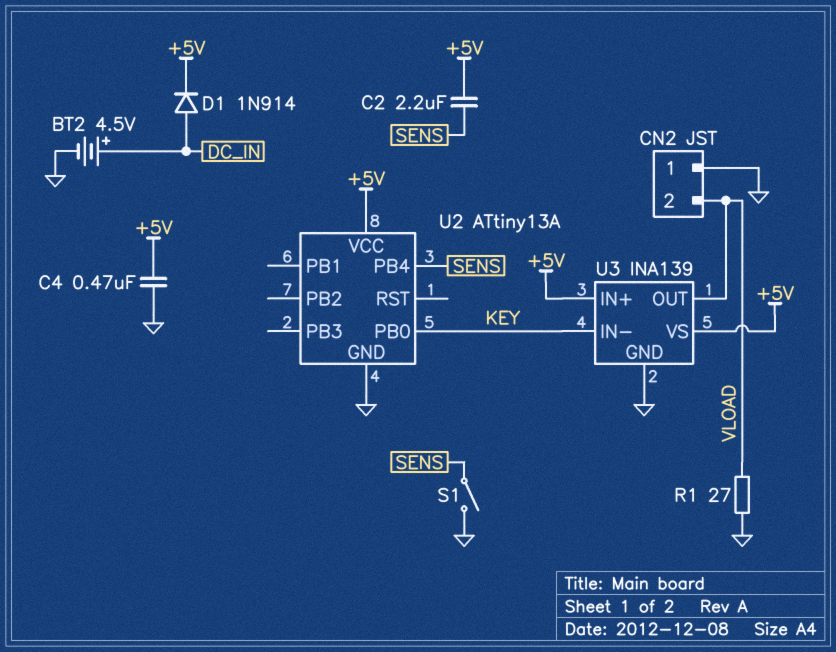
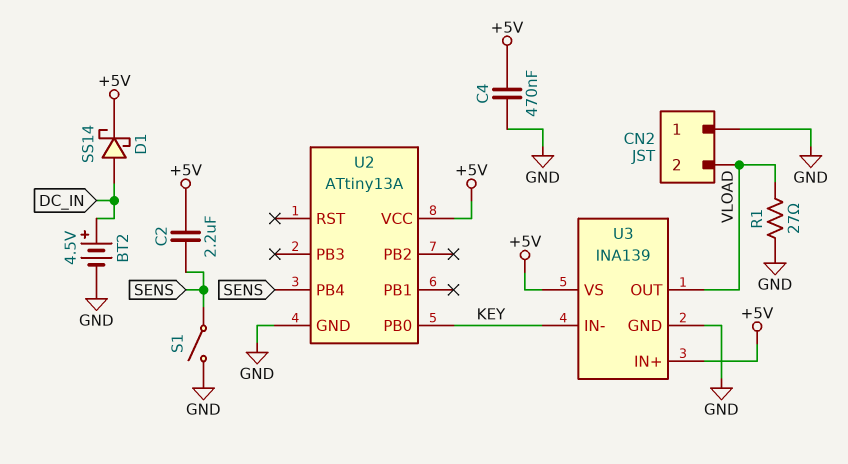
D1: diode 1N914 (A DC_IN, K +5V) -> schottky SS14 (A DC_IN, K +5V)

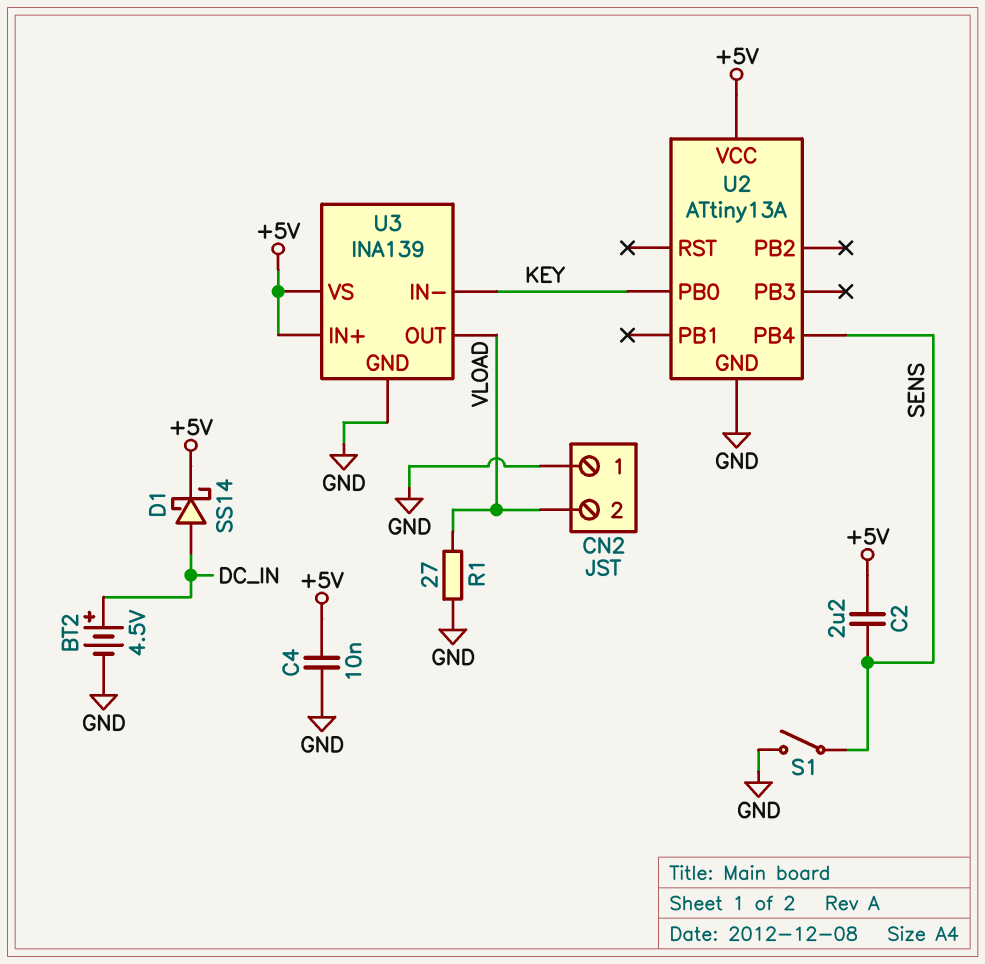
C4: 470nF (+5V, GND) -> 10nF (+5V, GND)

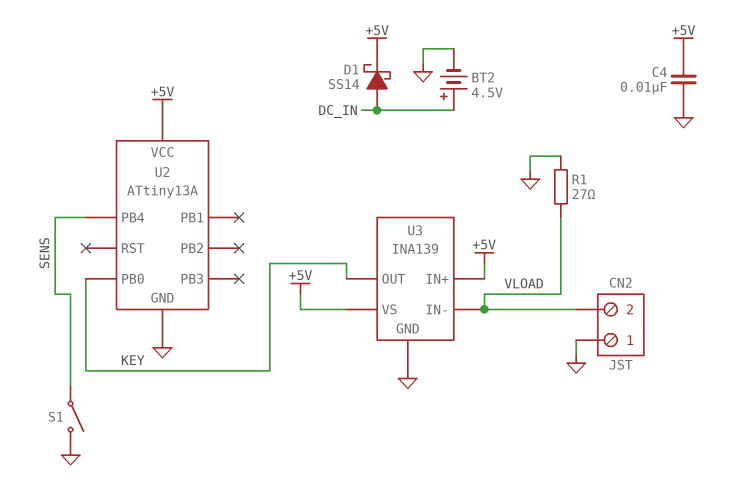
C2: 2.2uF (+5V, SENS) -> none
U3 pin IN-: KEY -> VLOAD
U3 pin OUT: VLOAD -> KEY

